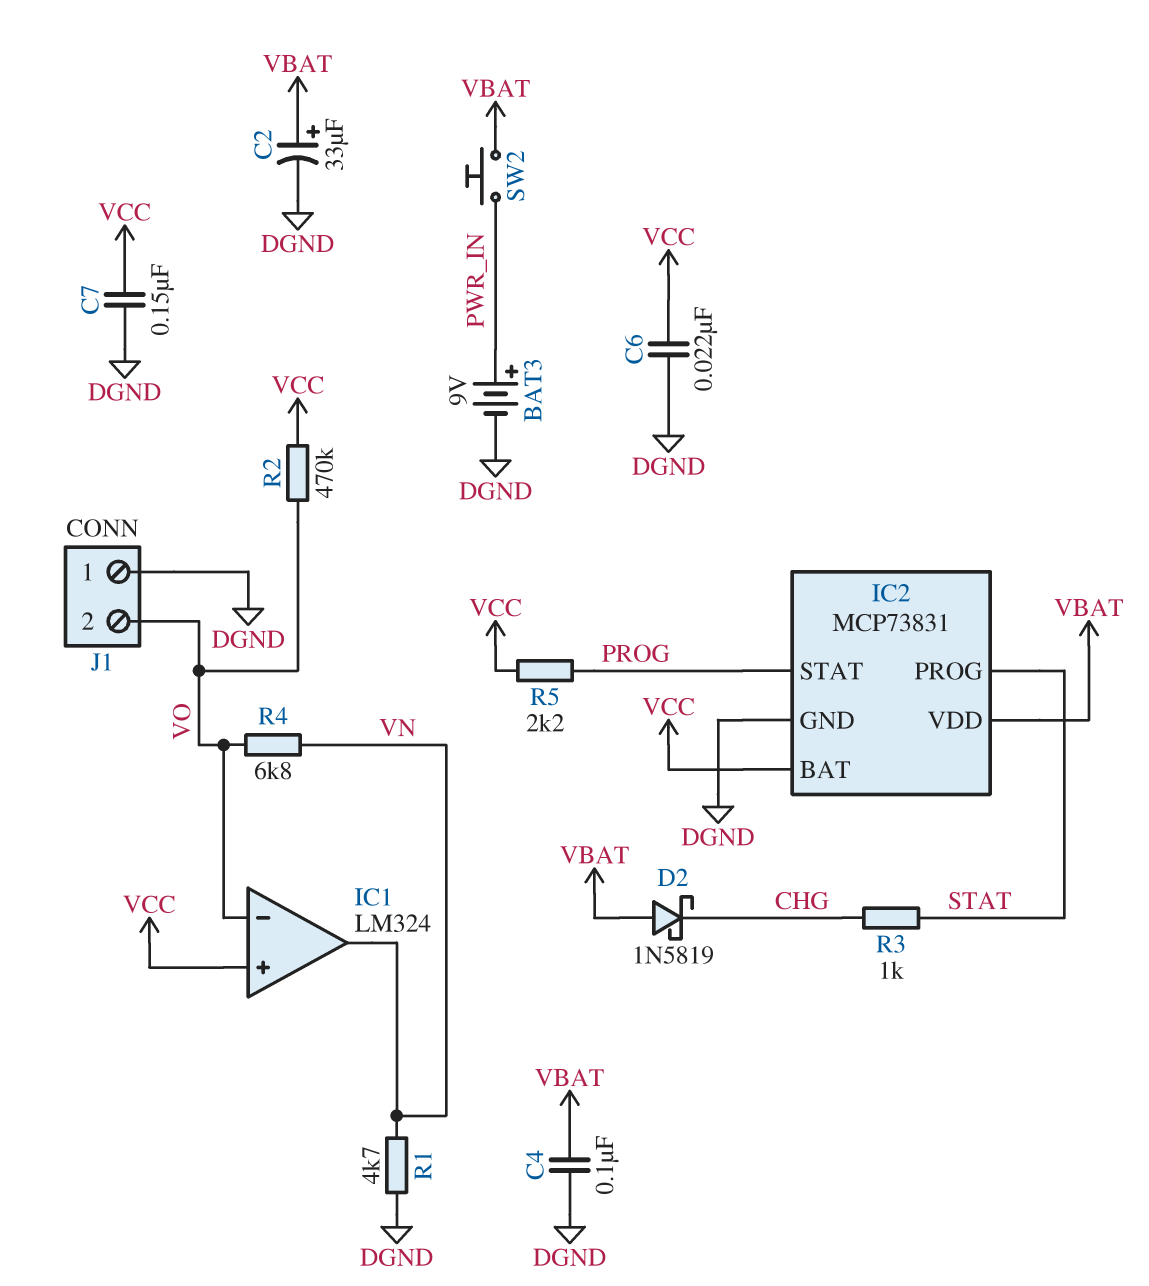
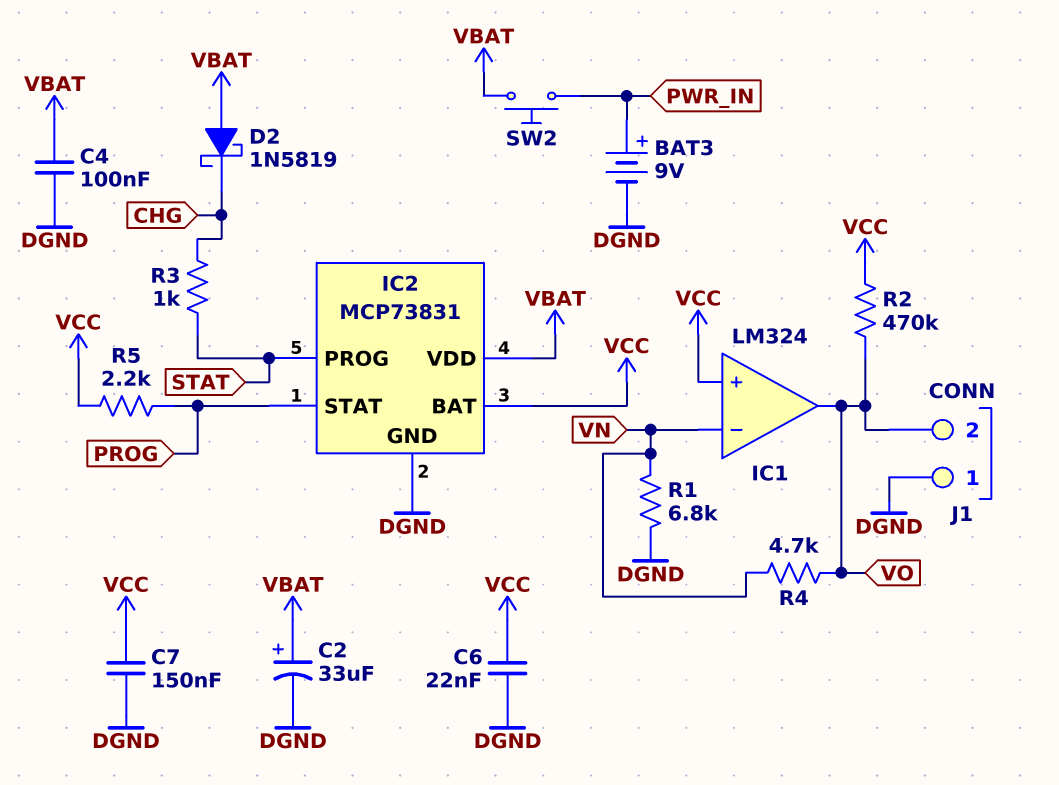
IC1 pin in-: VO -> VN
IC1 pin out: VN -> VO
R1: 4.7k (DGND, VN) -> 6.8k (DGND, VN)
R4: 6.8k (VN, VO) -> 4.7k (VN, VO)

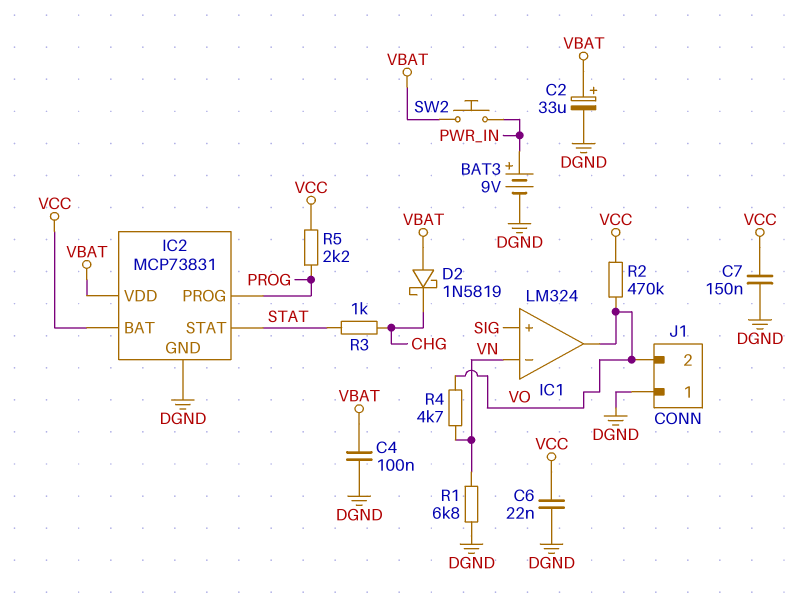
IC1 pin in+: VCC -> SIG
IC2 pin PROG: STAT -> PROG
IC2 pin STAT: PROG -> STAT

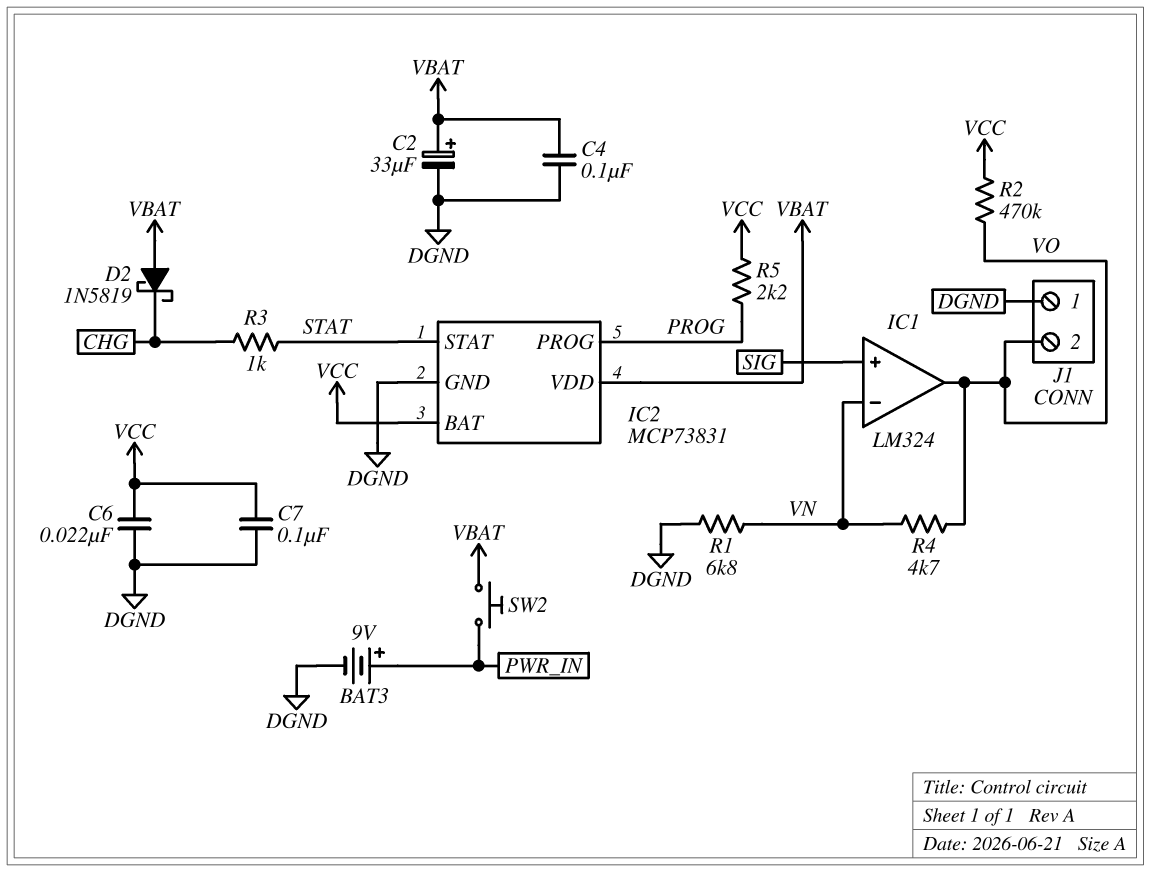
C7: 150nF (DGND, VCC) -> 100nF (DGND, VCC)

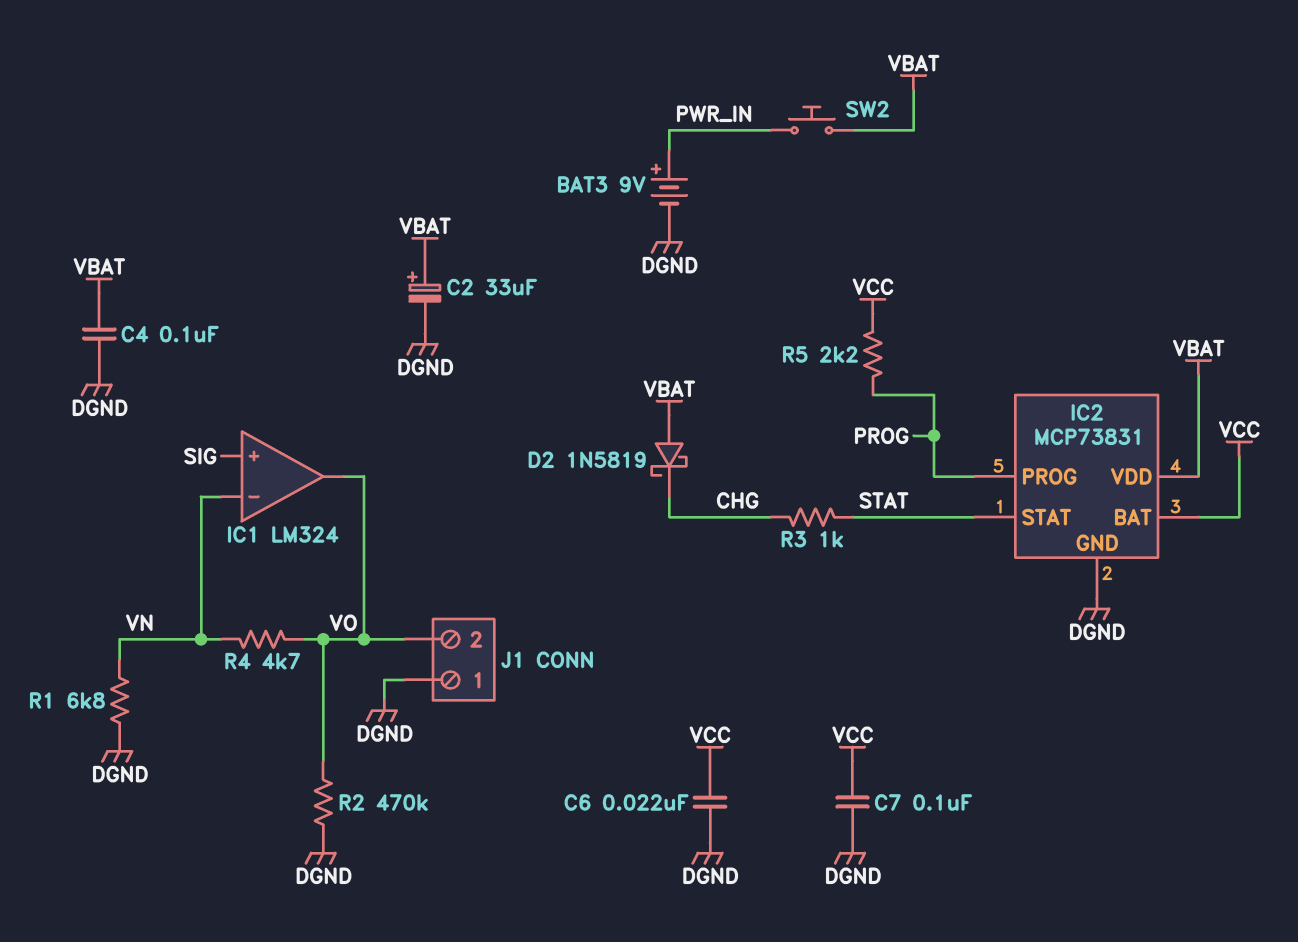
R2: 470k (VCC, VO) -> 470k (DGND, VO)

